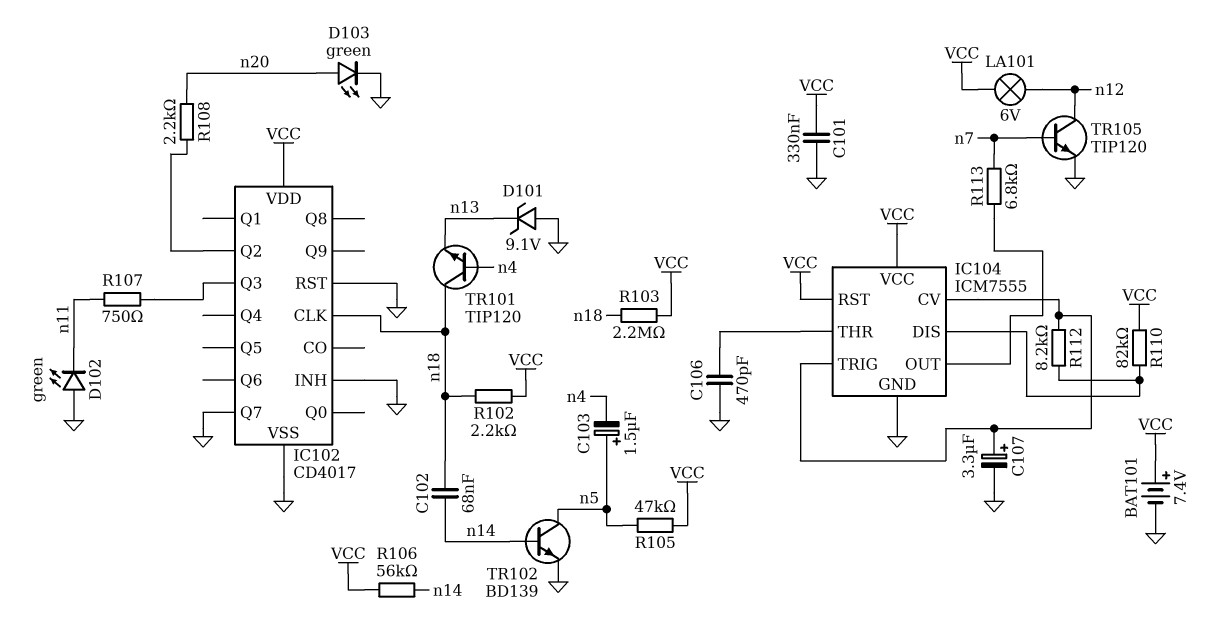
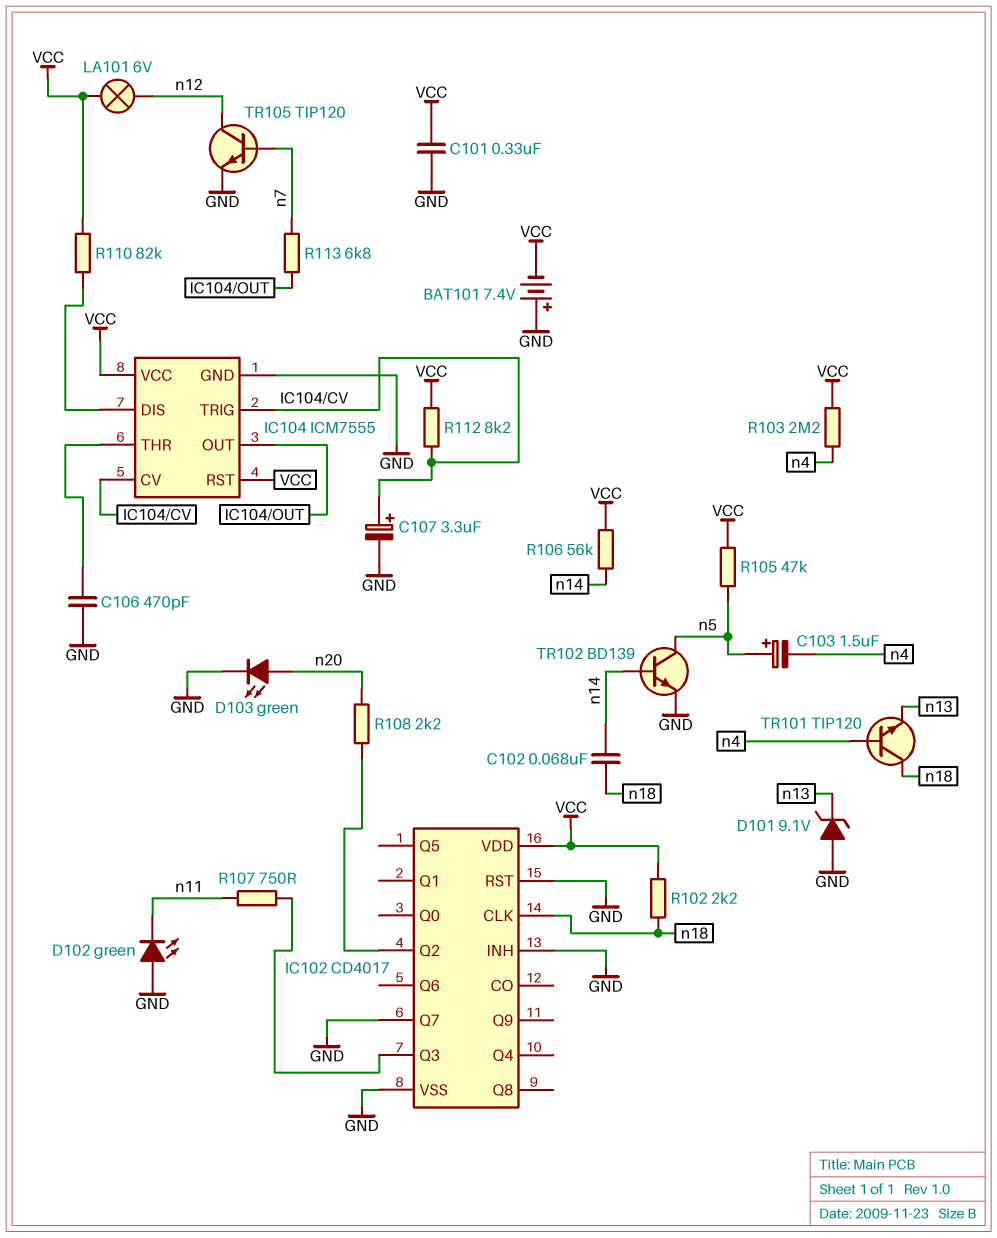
BAT101: 7.4V (plus VCC, minus GND) -> 7.4V (plus GND, minus VCC)
R103: 2.2M (VCC, n18) -> 2.2M (VCC, n4)
R112: 8.2k (IC104/CV, IC104/DIS) -> 8.2k (IC104/CV, VCC)

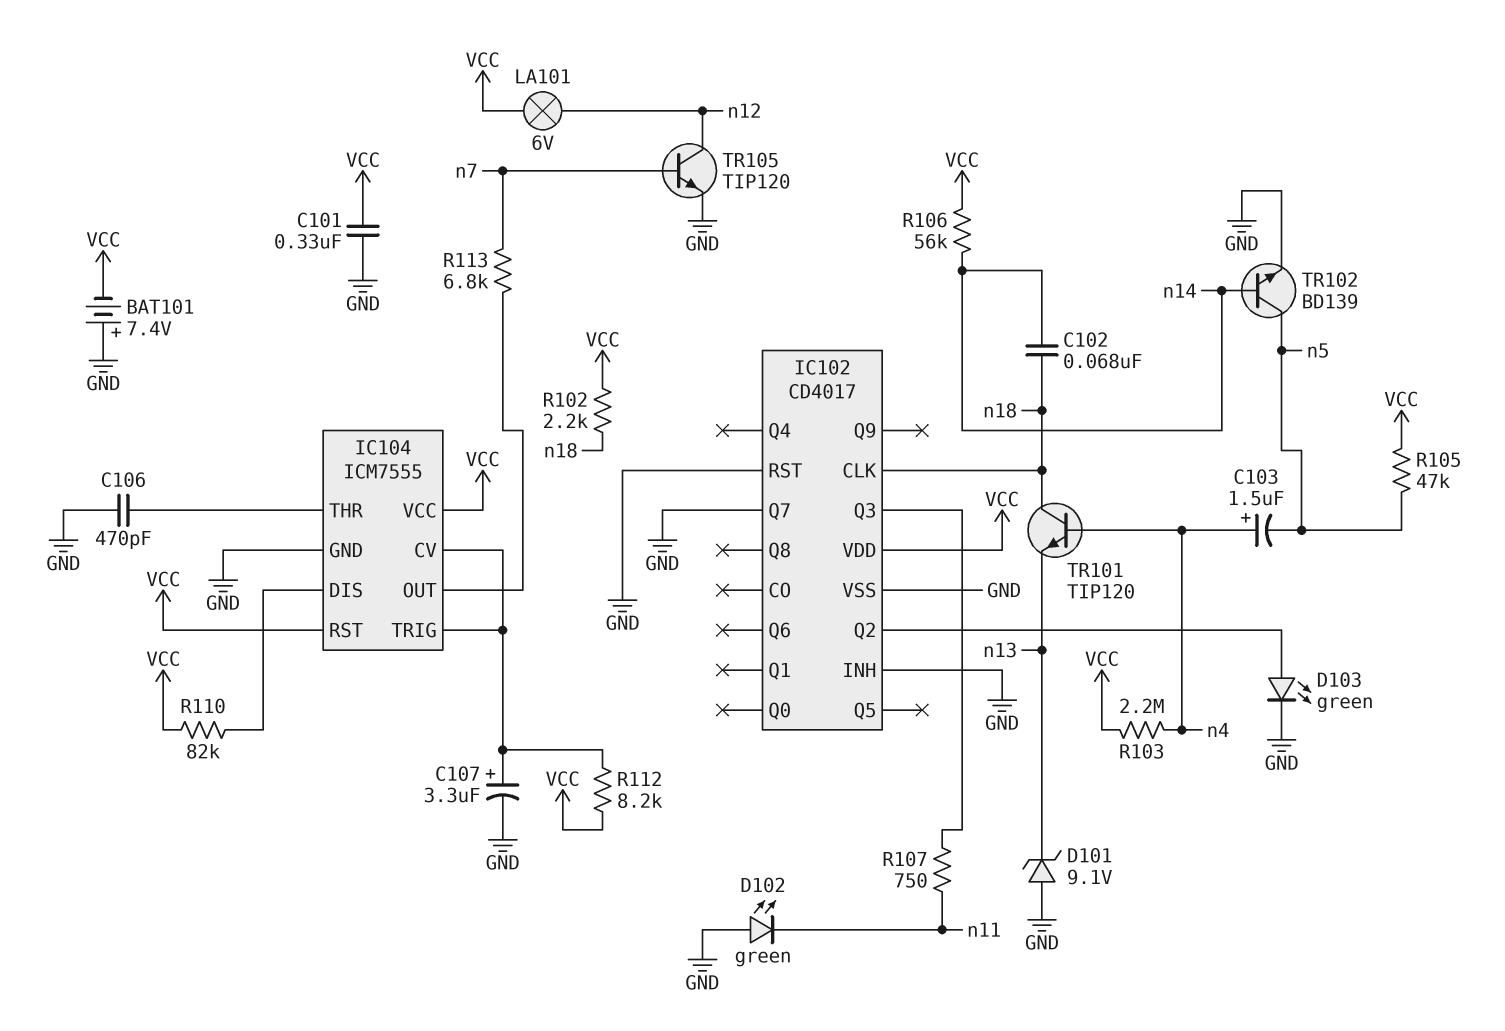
C103: 1.5uF (plus n5, minus n4) -> 1.5uF (plus n4, minus n5)
D103: LED green (A n20, K GND) -> LED green (A IC102/Q2, K GND)
R108: 2.2k (IC102/Q2, n20) -> none

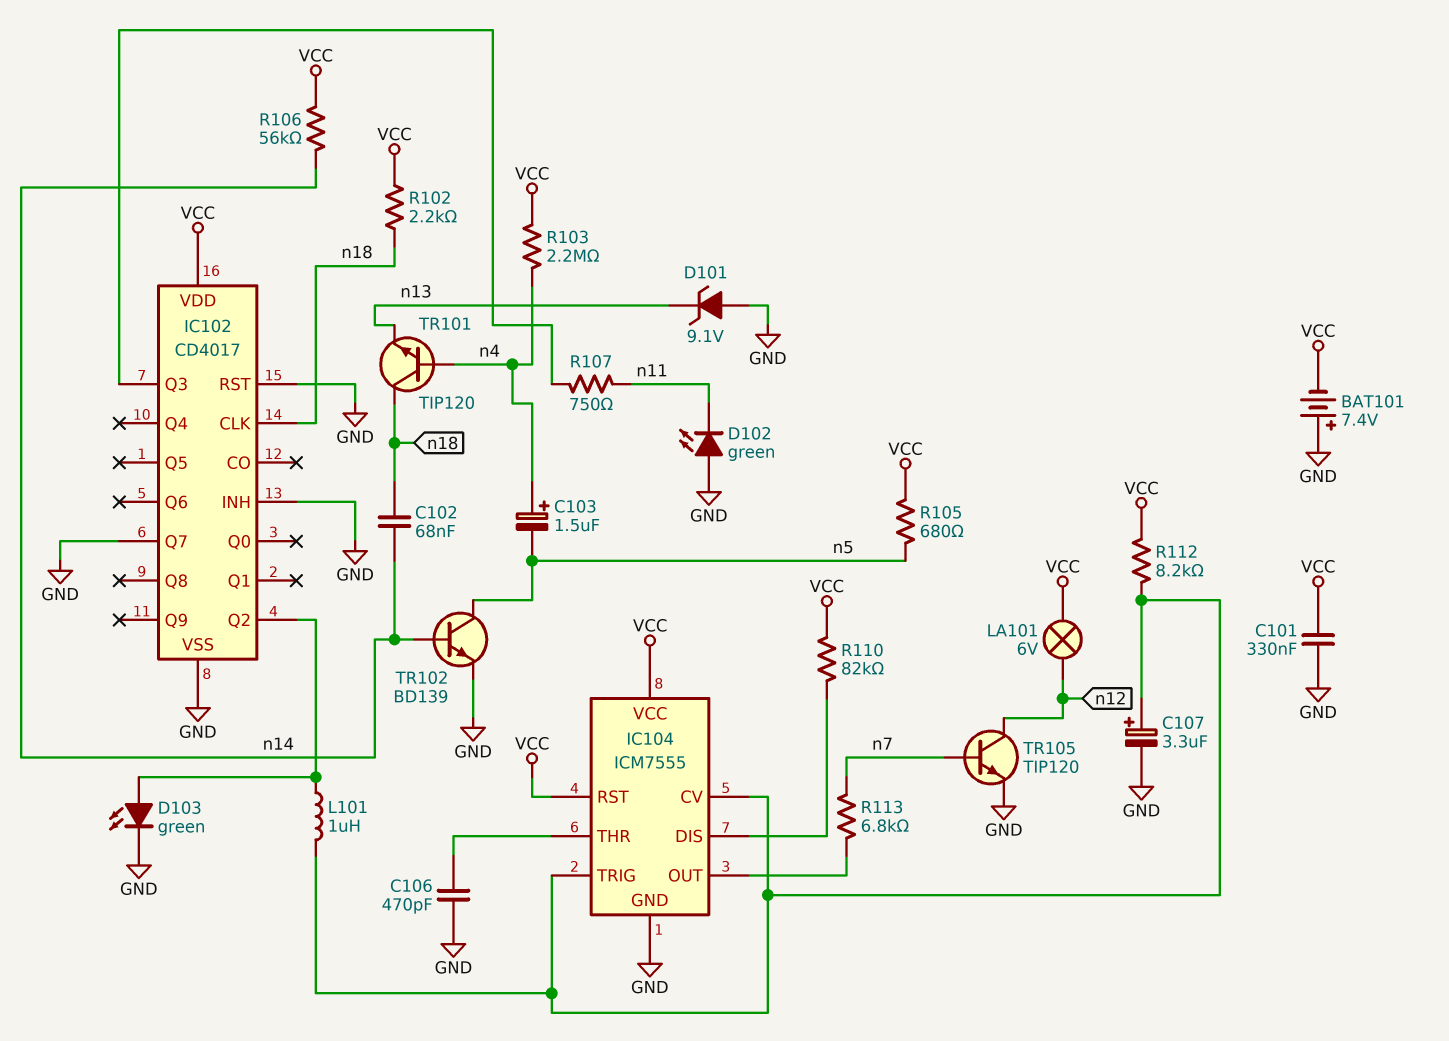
L101: none -> 1uH (IC102/Q2, IC104/CV)
R105: 47k (VCC, n5) -> 680 (VCC, n5)

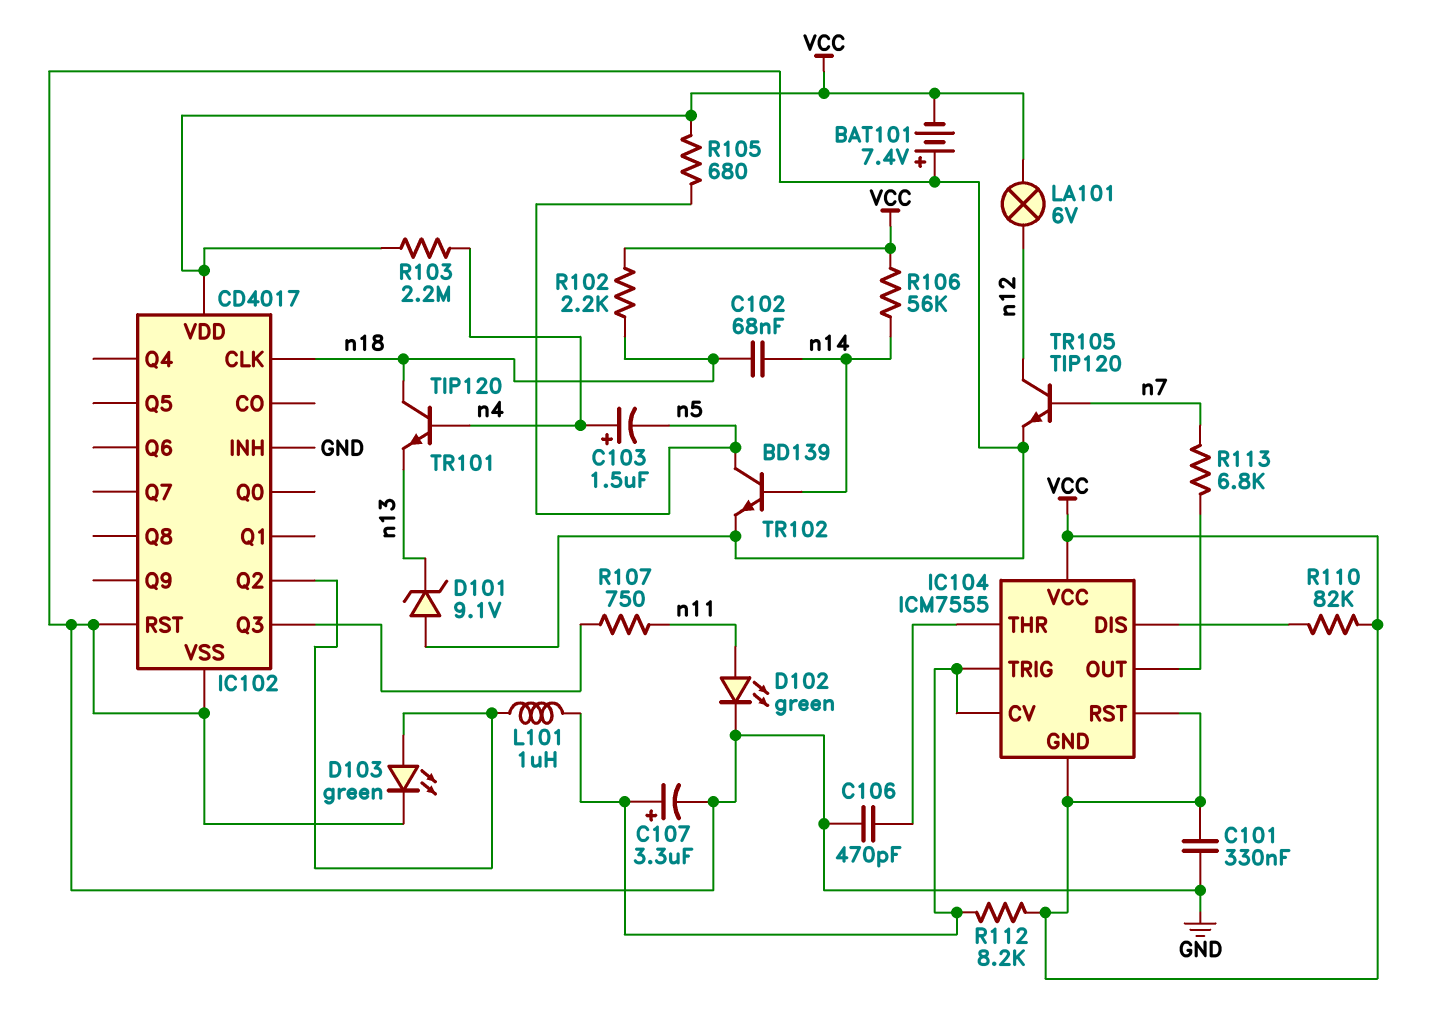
D102: LED green (A GND, K n11) -> LED green (A n11, K GND)
IC102 pin Q7: GND -> none
IC104 pin GND: GND -> VCC

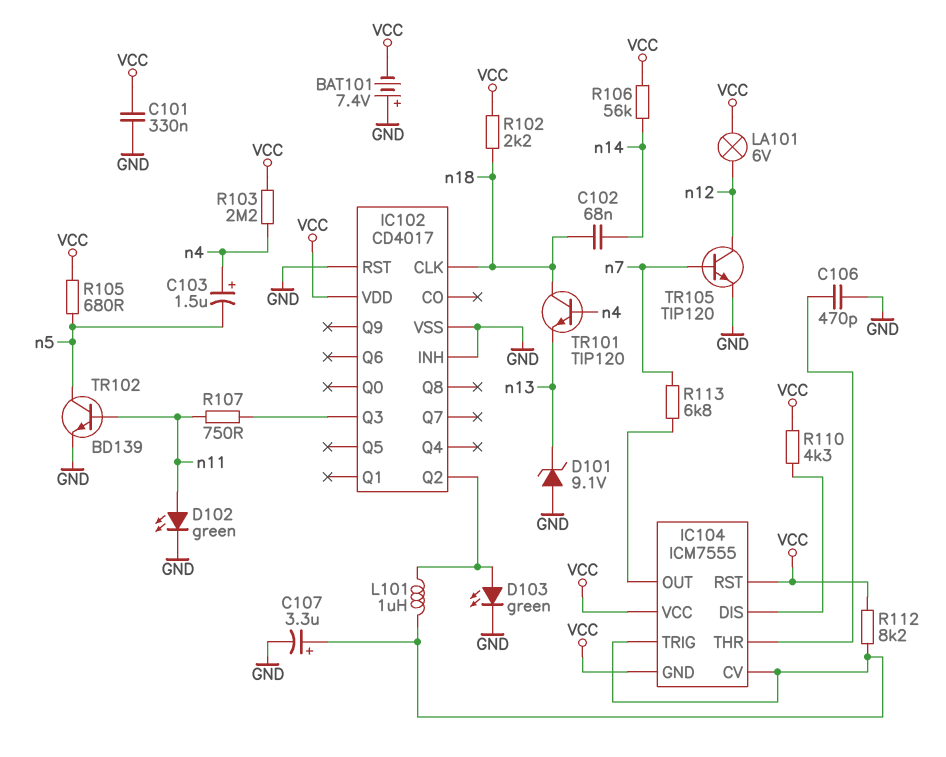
R110: 82k (IC104/DIS, VCC) -> 4.3k (IC104/DIS, VCC)
TR102: NPN BD139 (B n14, C n5, E GND) -> NPN BD139 (B n11, C n5, E GND)

